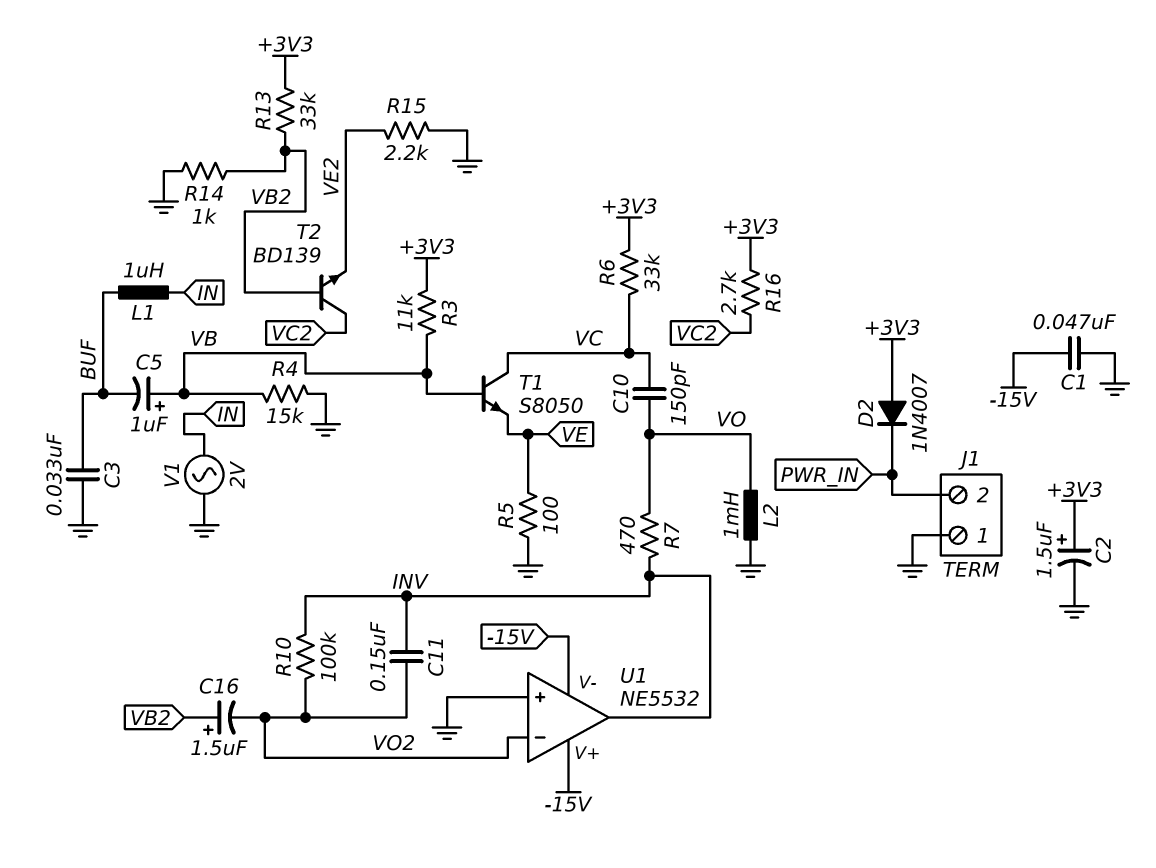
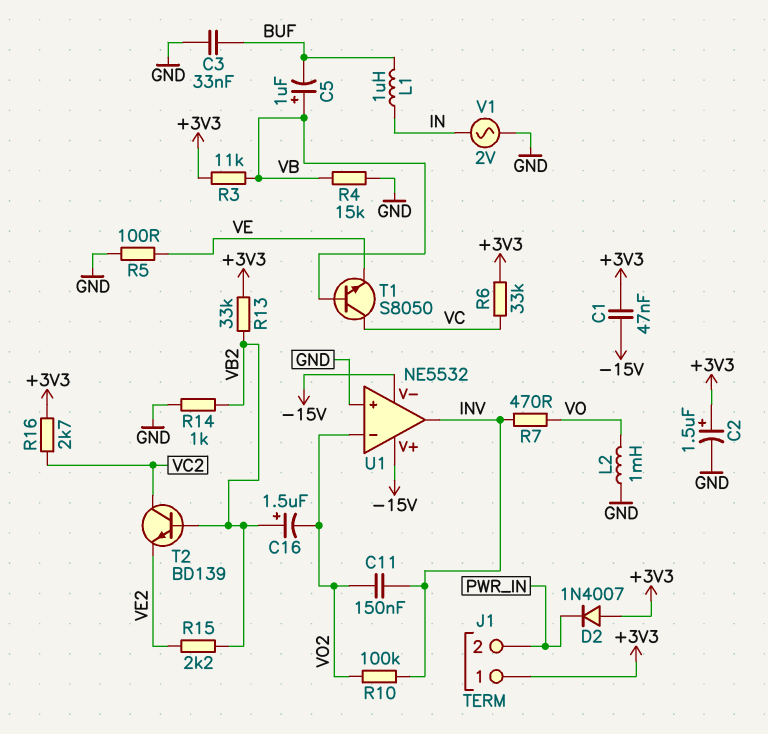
C1: 47nF (-15V, GND) -> 47nF (+3V3, -15V)
C10: 150pF (VC, VO) -> none
J1 pin 1: GND -> +3V3
R15: 2.2k (GND, VE2) -> 2.2k (VB2, VE2)

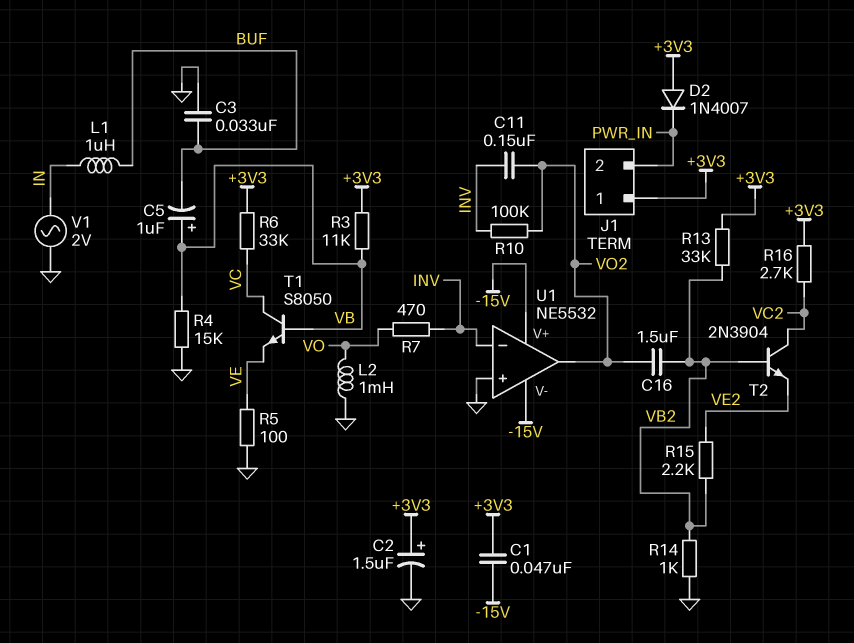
C16: 1.5uF (plus VB2, minus VO2) -> 1.5uF (VB2, VO2)
T2: NPN BD139 (B VB2, C VC2, E VE2) -> NPN 2N3904 (B VB2, C VC2, E VE2)
U1 pin in-: VO2 -> INV
U1 pin out: INV -> VO2

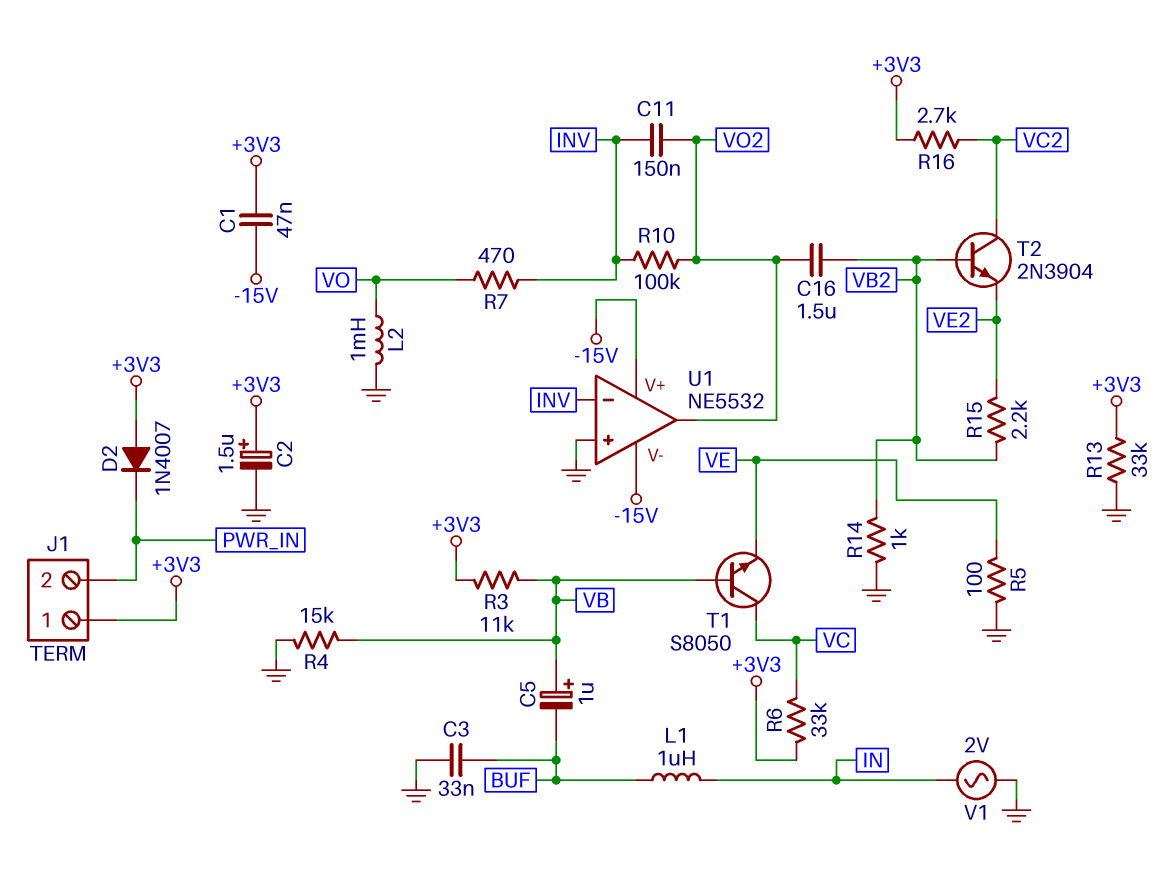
R13: 33k (+3V3, VB2) -> 33k (+3V3, GND)

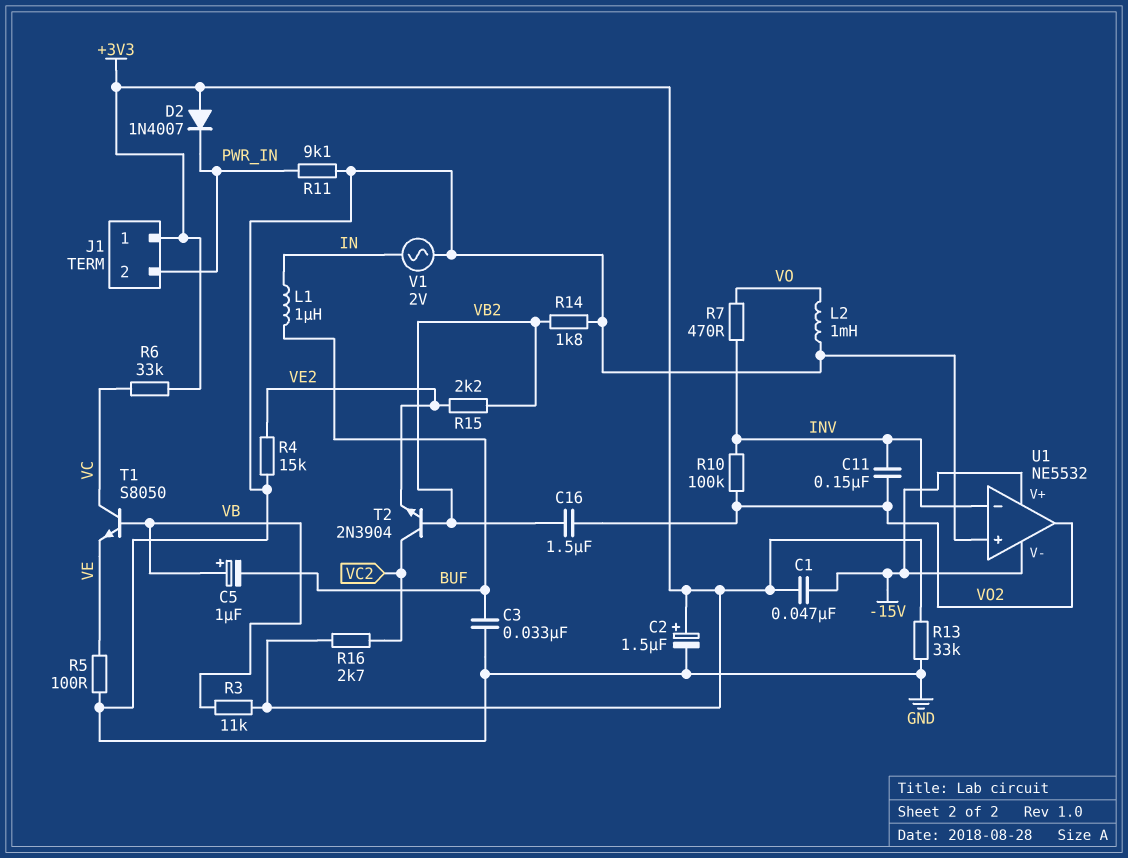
R4: 15k (GND, VB) -> 15k (GND, VE2)
R11: none -> 9.1k (GND, PWR_IN)
R14: 1k (GND, VB2) -> 1.8k (GND, VB2)

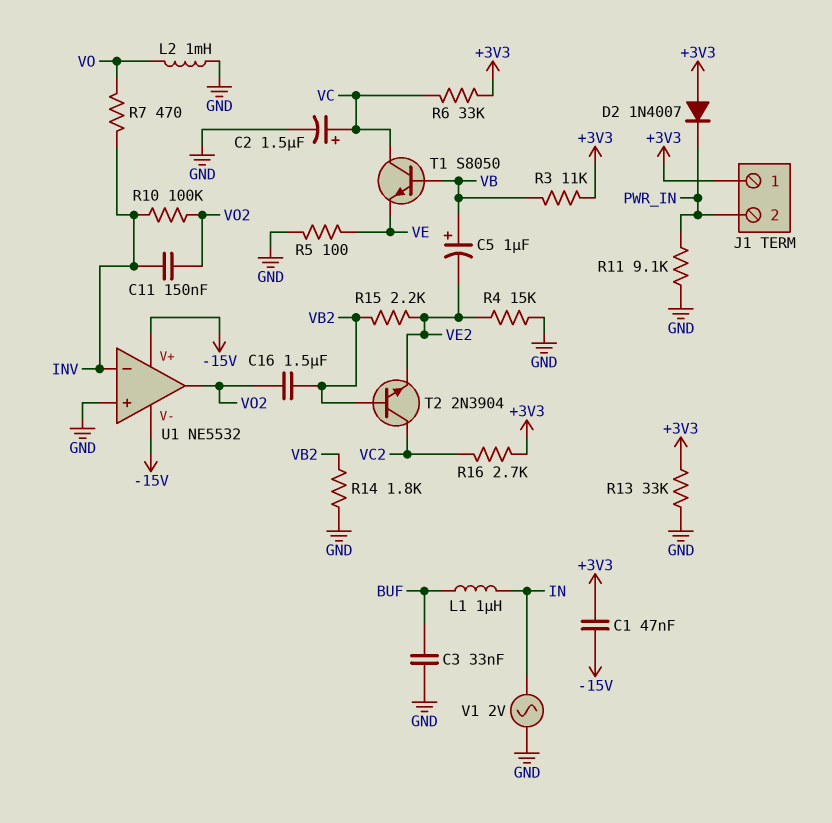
C2: 1.5uF (plus +3V3, minus GND) -> 1.5uF (plus VC, minus GND)
C5: 1uF (plus VB, minus BUF) -> 1uF (plus VB, minus VE2)

